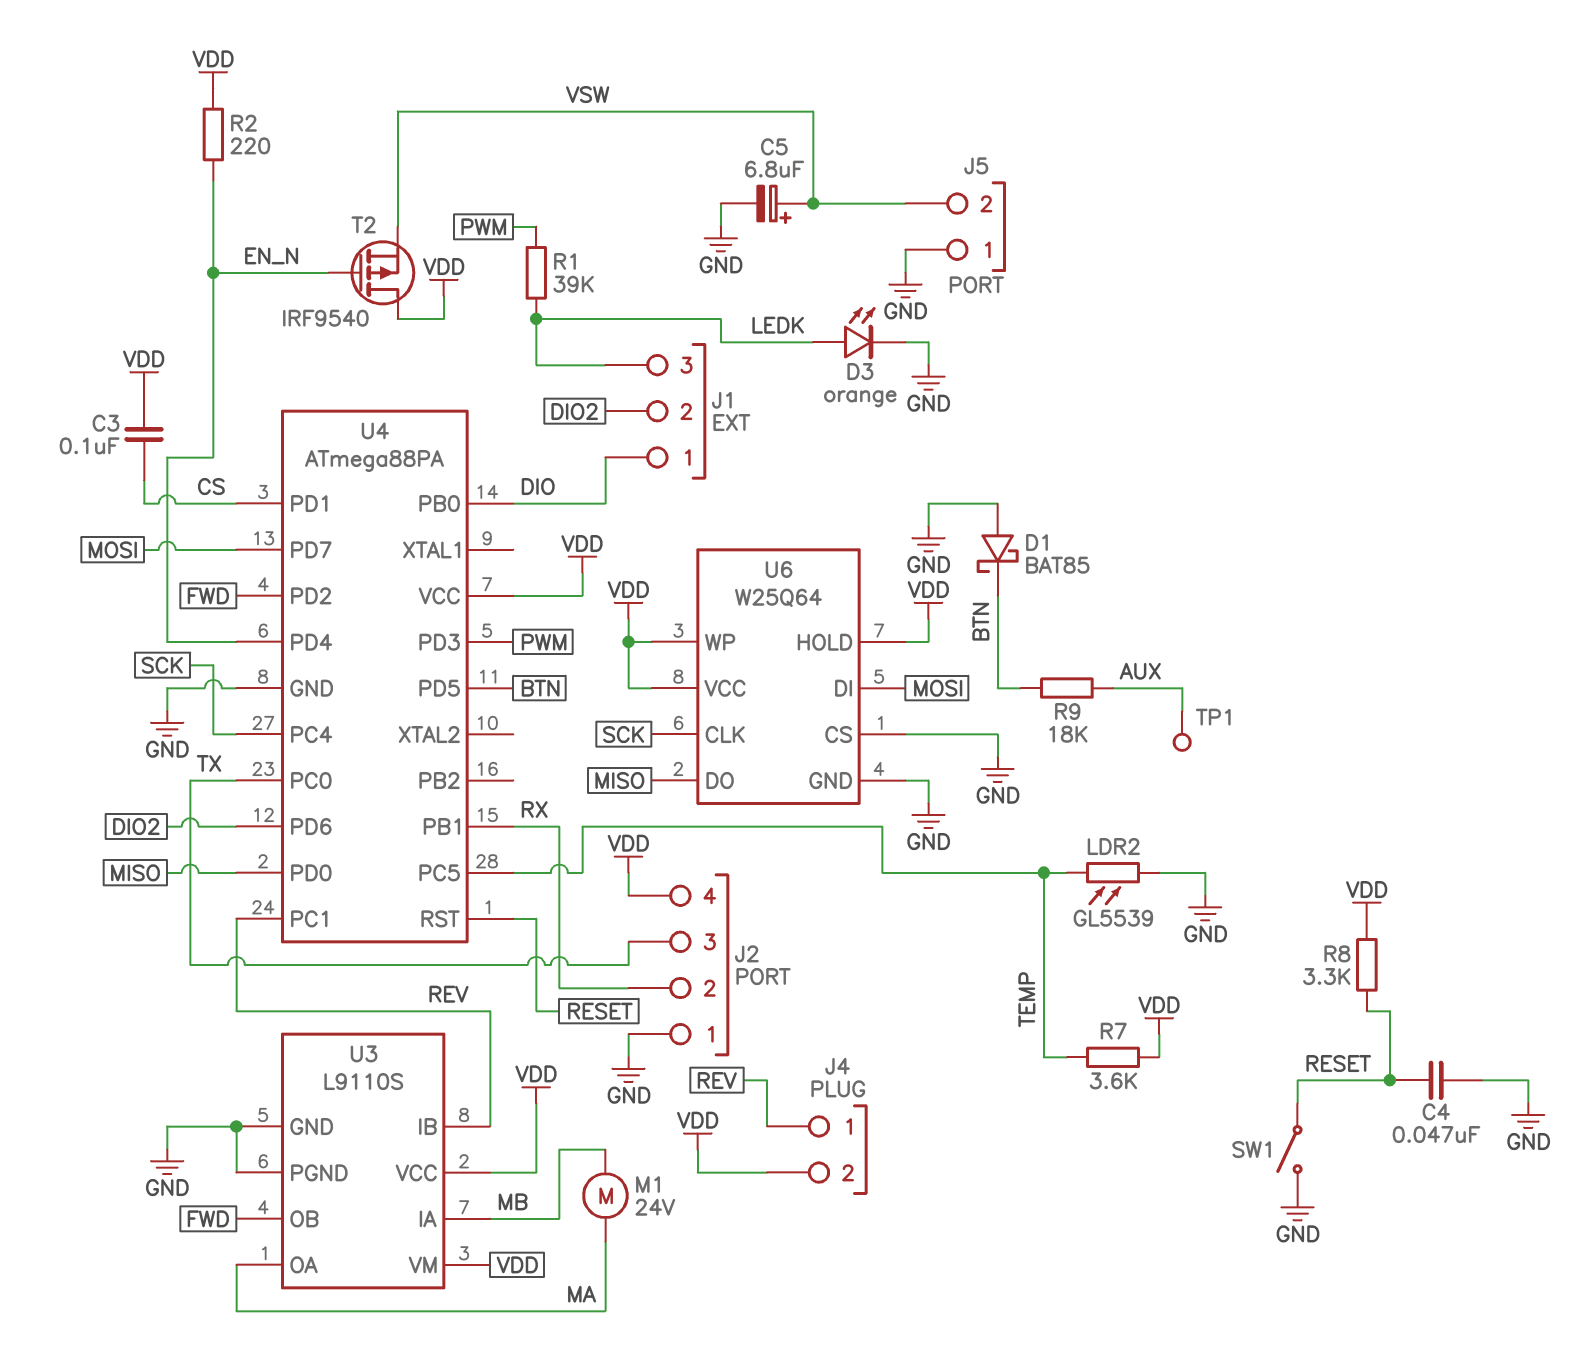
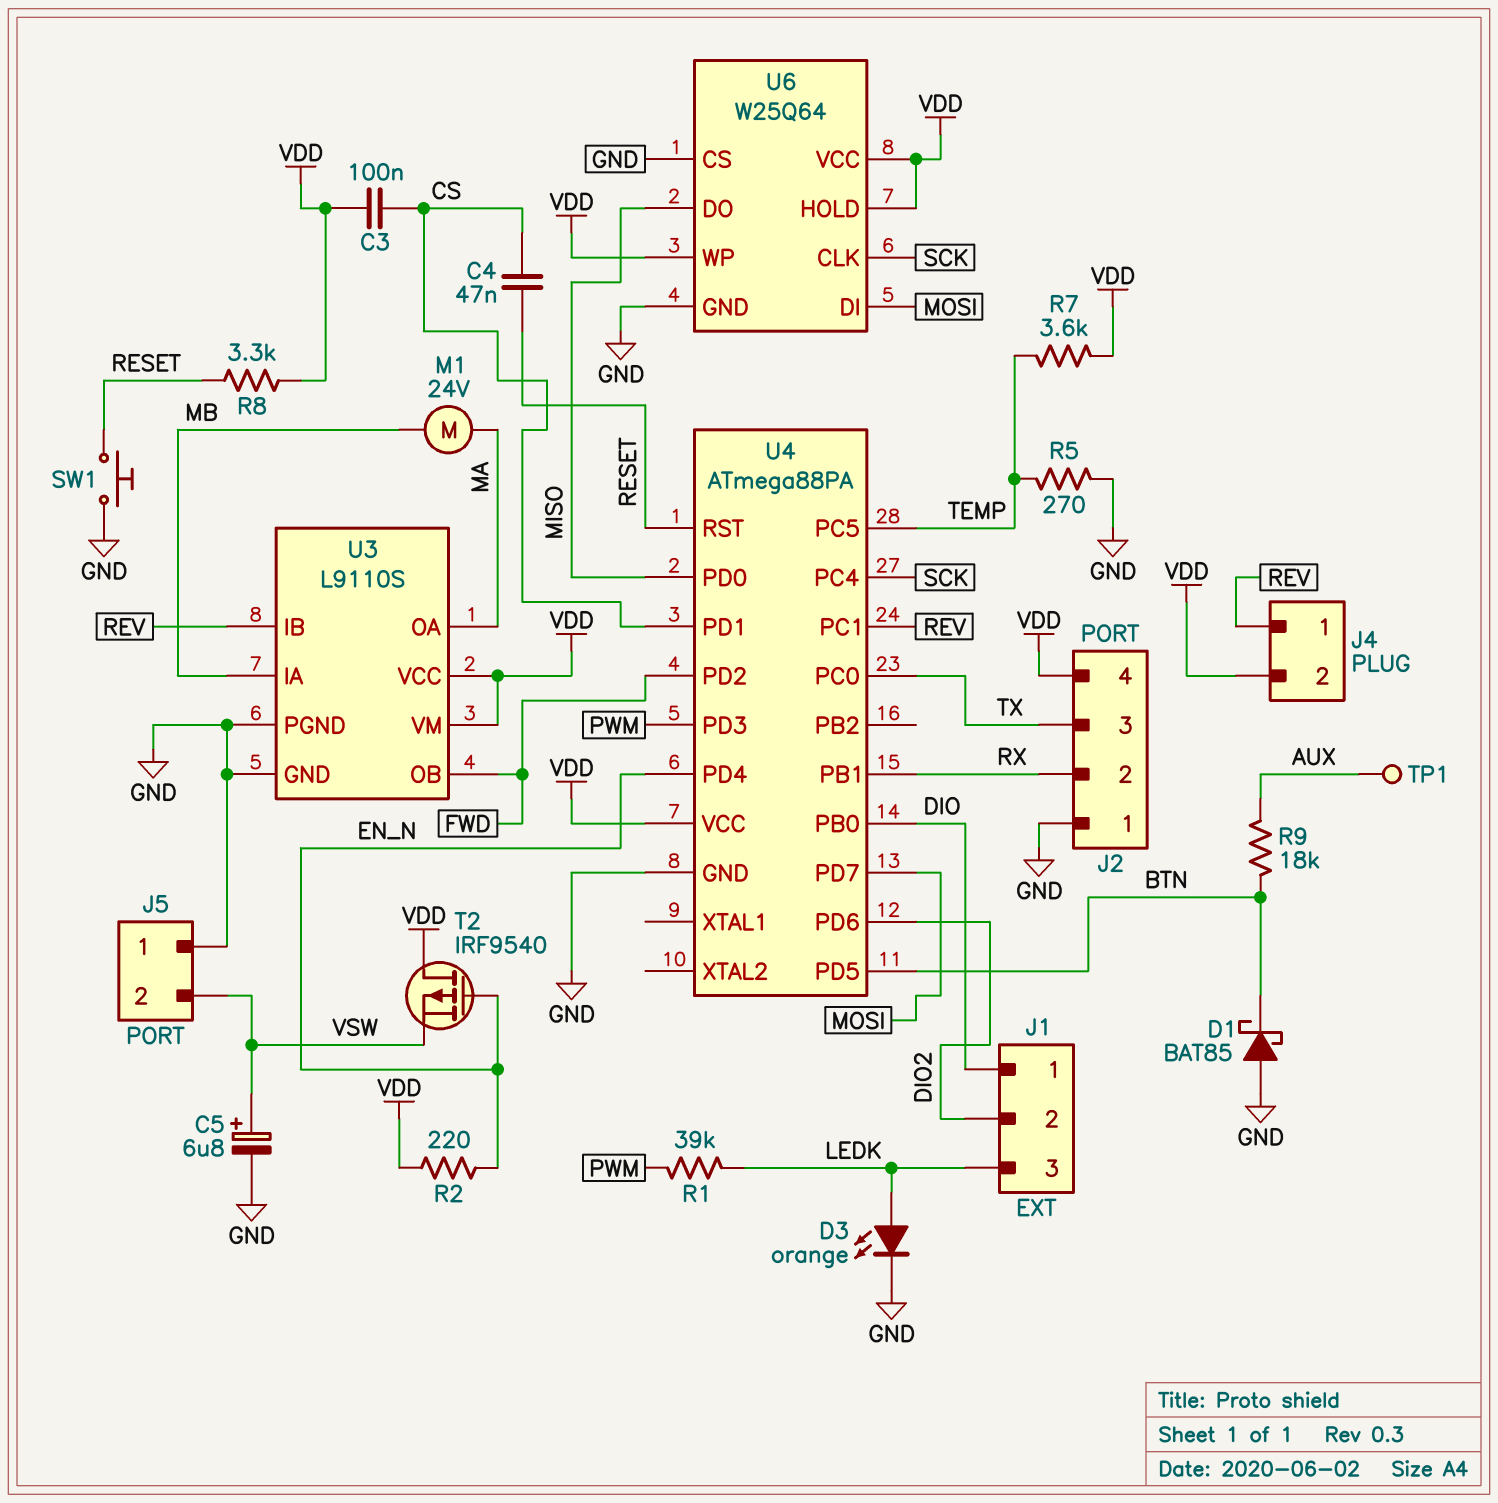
C4: 47nF (GND, RESET) -> 47nF (CS, RESET)
LDR2: GL5539 (GND, TEMP) -> none
R5: none -> 270 (GND, TEMP)
SW1: switch (GND, RESET) -> button (GND, RESET)

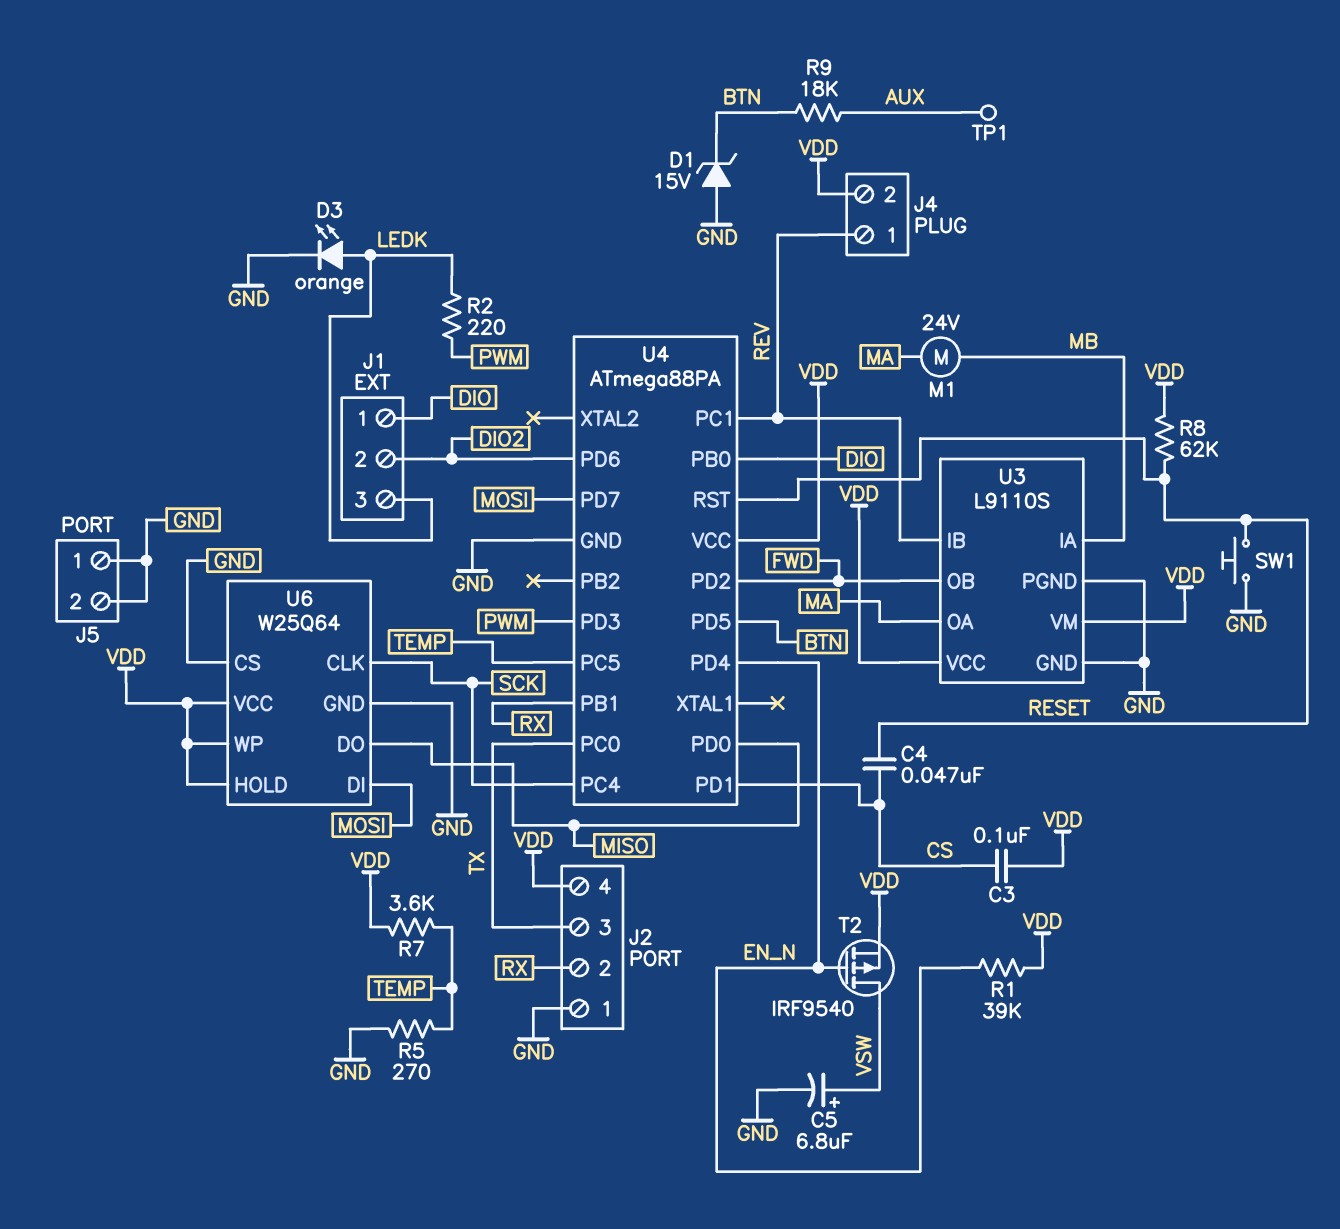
D1: schottky BAT85 (A GND, K BTN) -> zener 15V (A GND, K BTN)
J5 pin 2: VSW -> GND
R1: 39k (LEDK, PWM) -> 39k (EN_N, VDD)
R2: 220 (EN_N, VDD) -> 220 (LEDK, PWM)
R8: 3.3k (RESET, VDD) -> 62k (RESET, VDD)
T2: PMOS IRF9540 (G EN_N, D VDD, S VSW) -> PMOS IRF9540 (G EN_N, D VSW, S VDD)

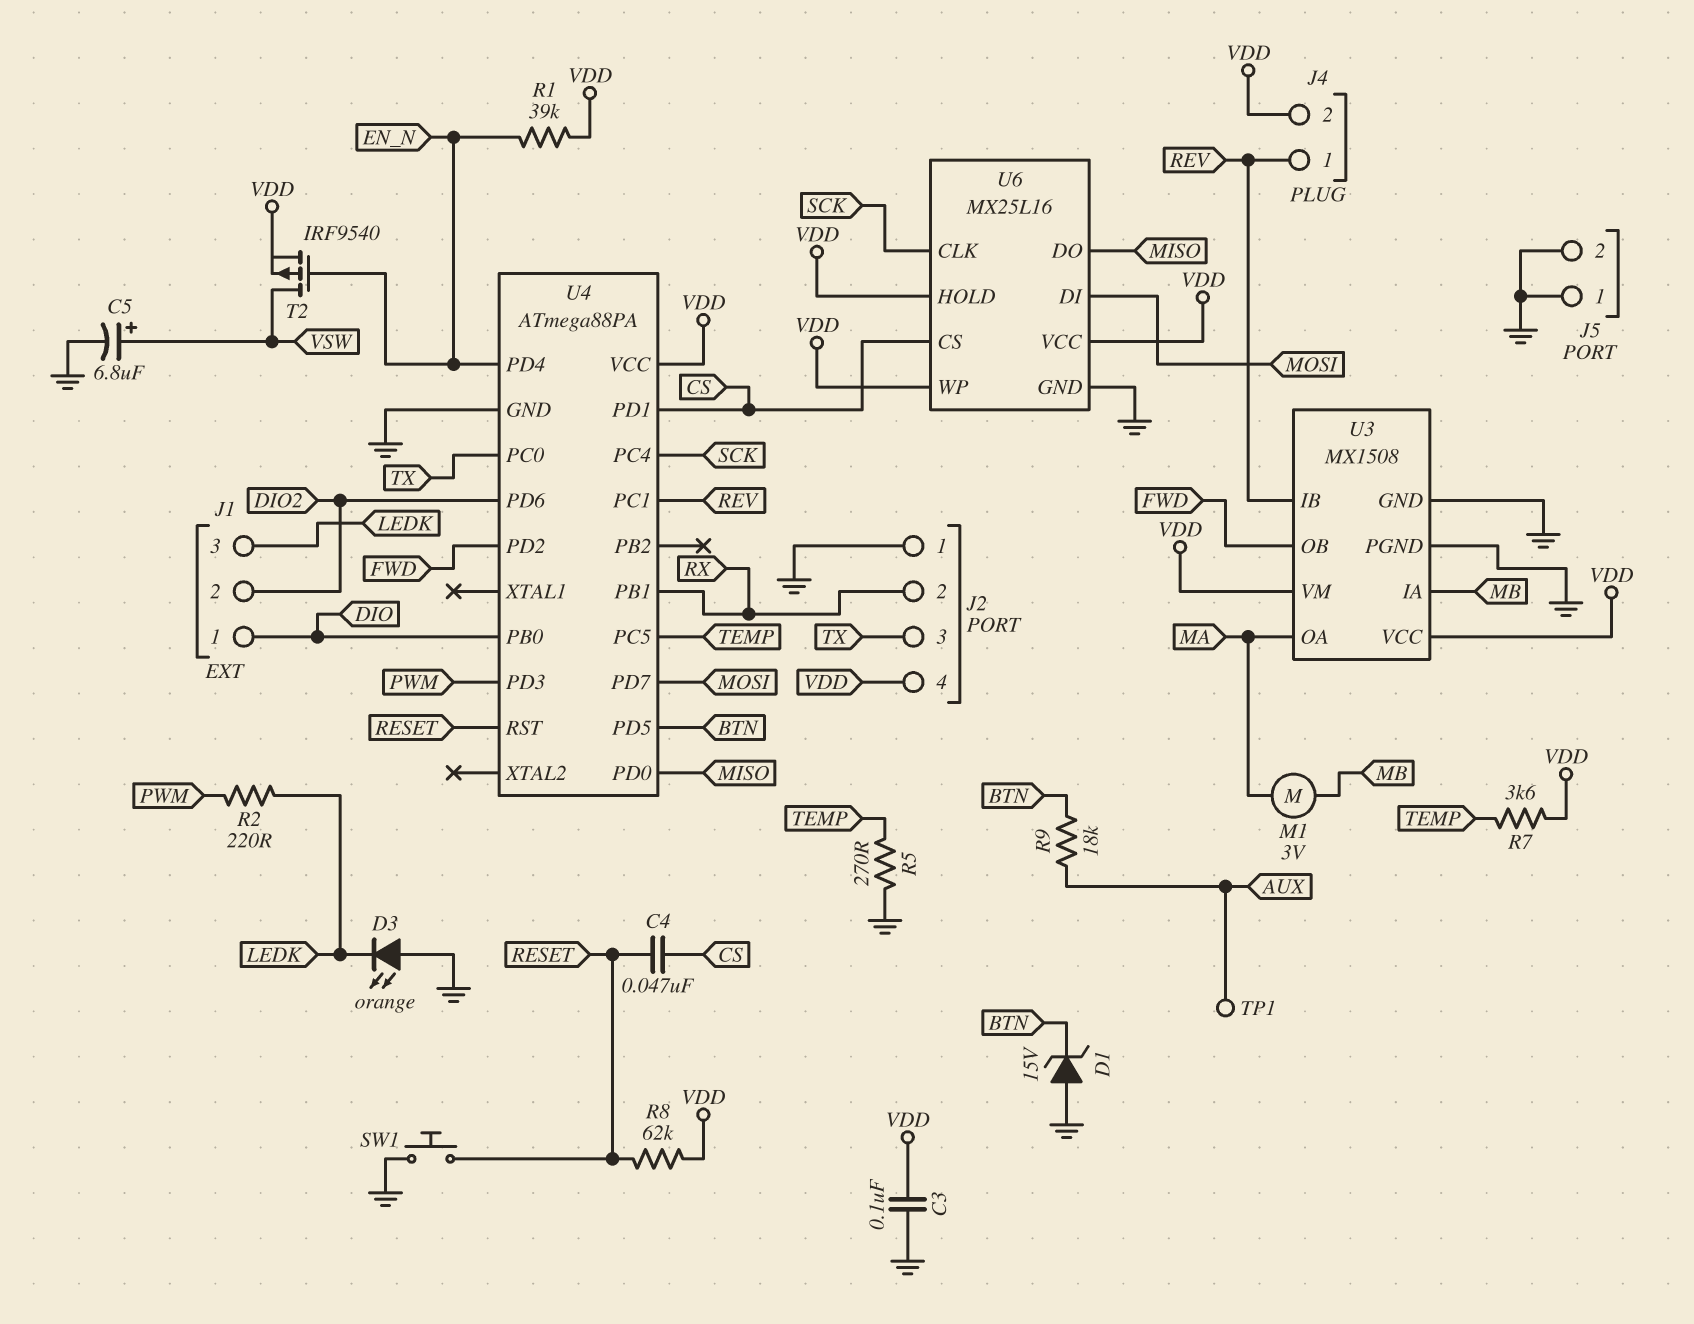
C3: 100nF (CS, VDD) -> 100nF (GND, VDD)
D3: LED orange (A LEDK, K GND) -> LED orange (A GND, K LEDK)
M1: motor 24V (MA, MB) -> motor 3V (MA, MB)
U3: L9110S -> MX1508
U6: W25Q64 -> MX25L16
U6 pin CS: GND -> CS

